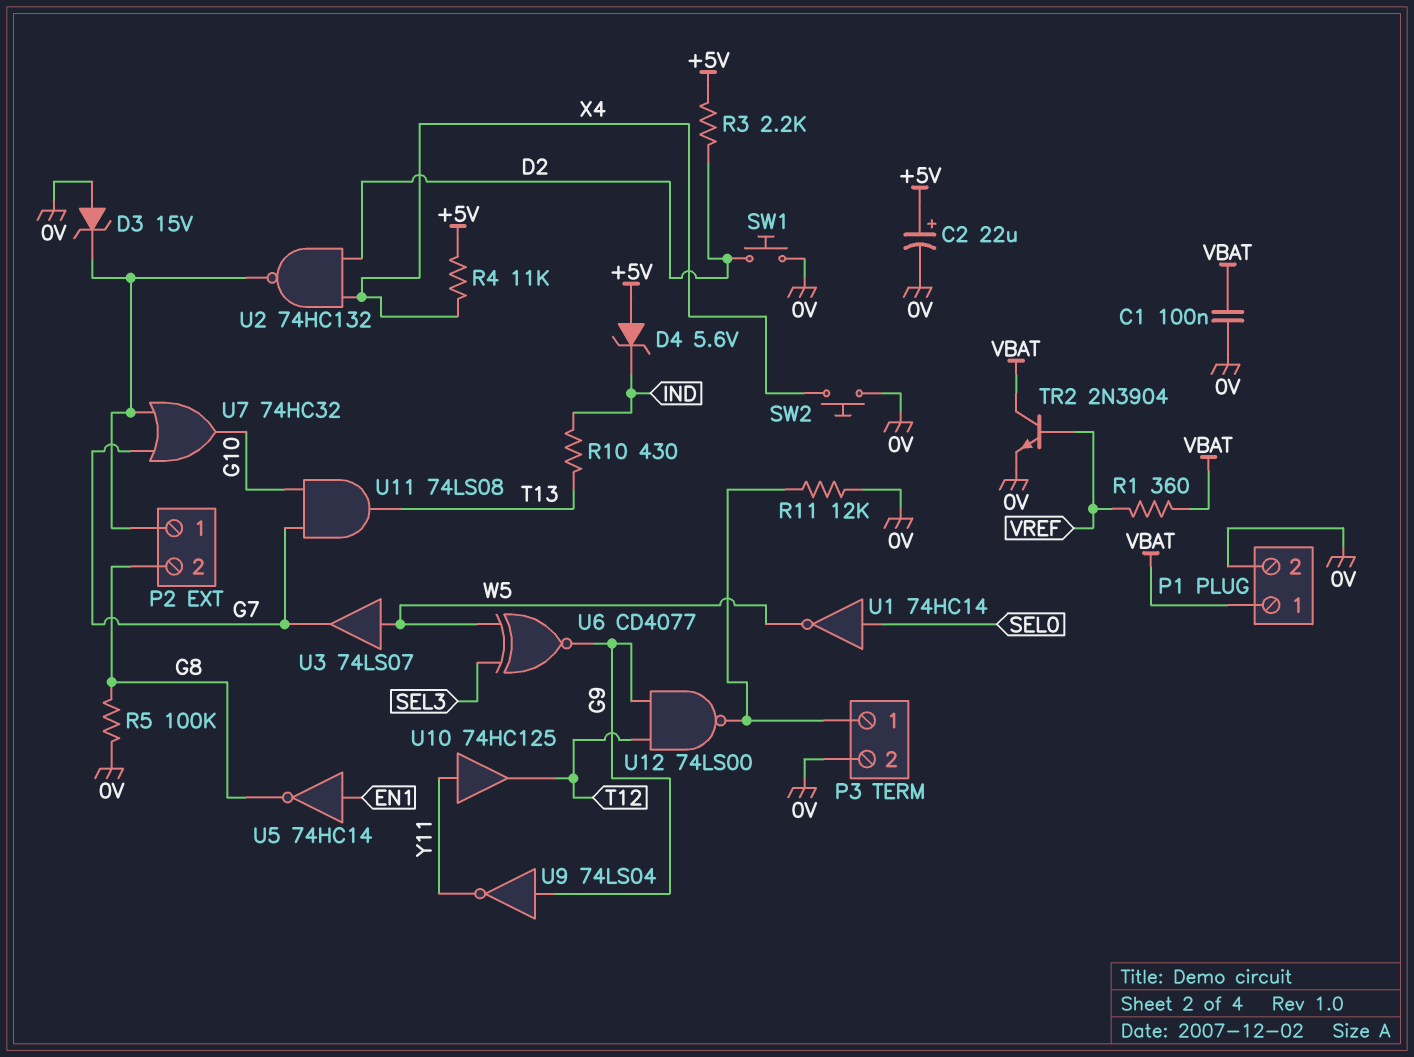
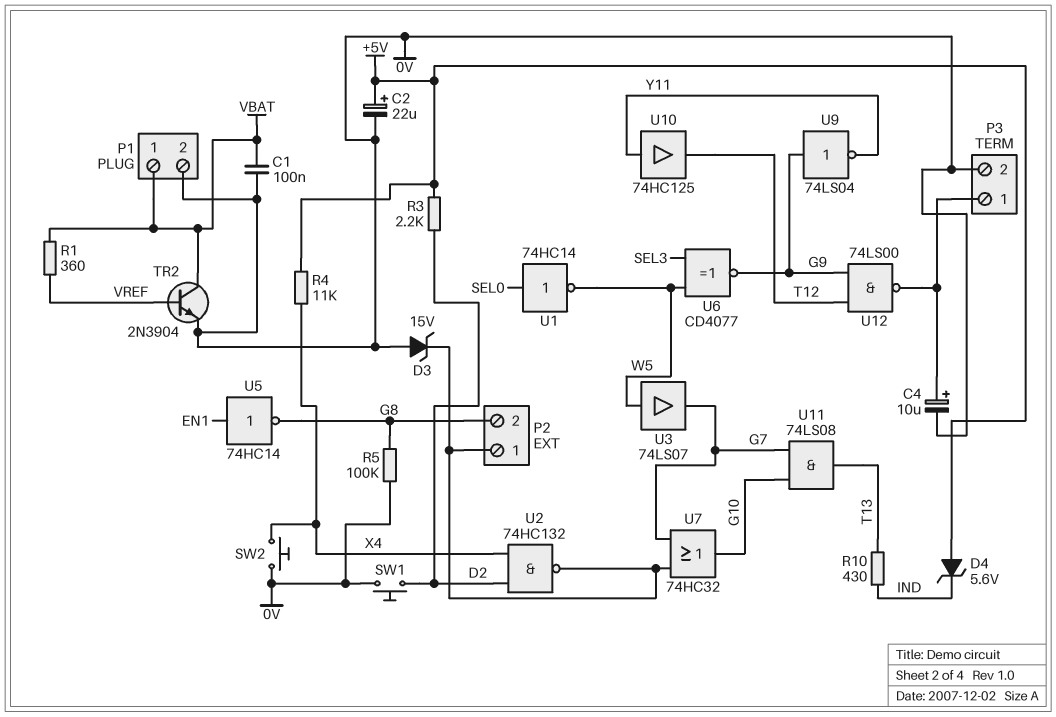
C4: none -> 10uF (plus P3/1, minus 0V)
R11: 12k (0V, P3/1) -> none

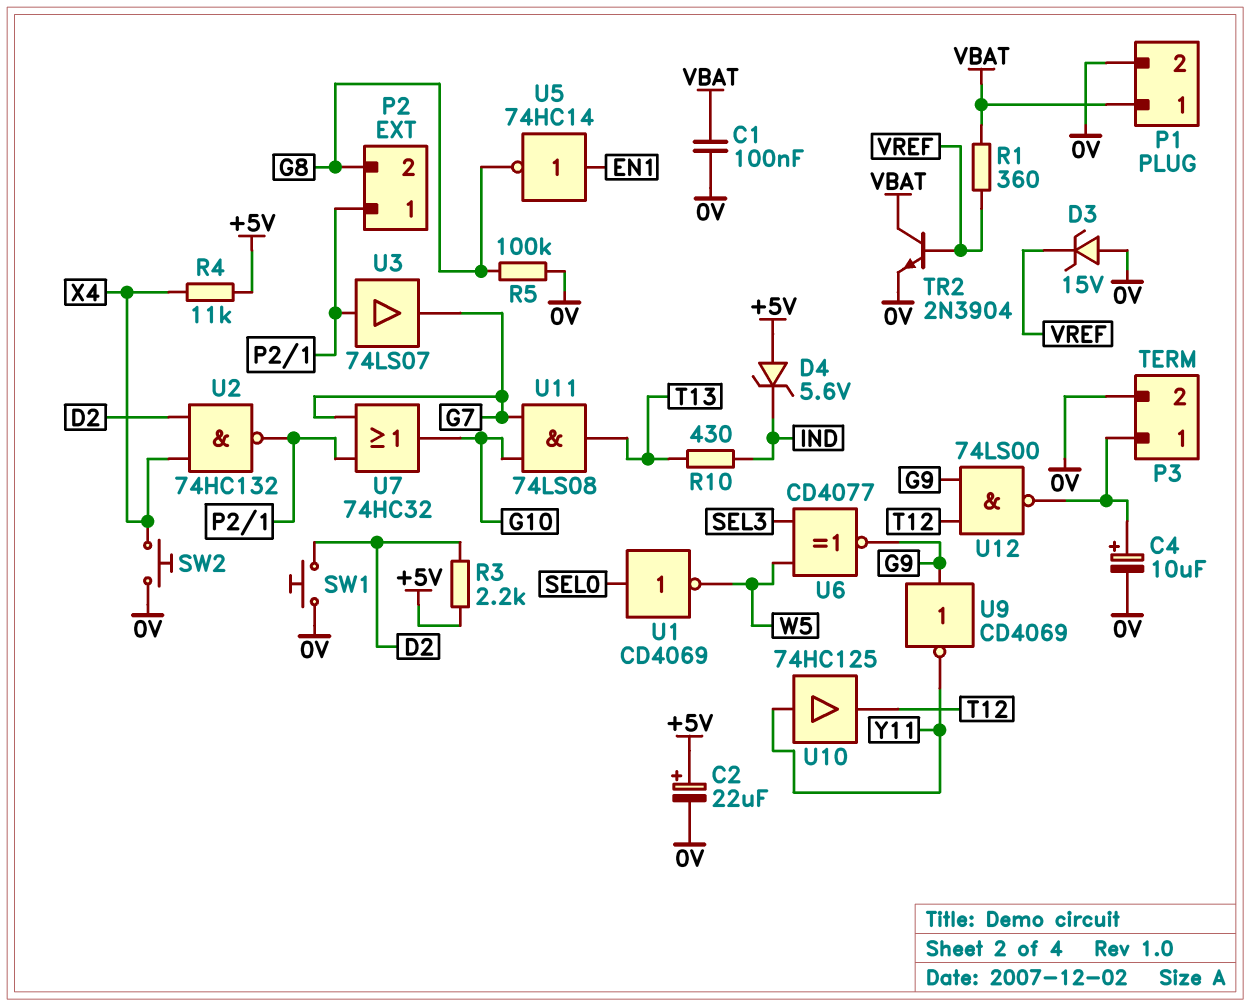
D3: zener 15V (A 0V, K P2/1) -> zener 15V (A 0V, K VREF)
U1: NOT 74HC14 (in SEL0, out W5) -> NOT CD4069 (in SEL0, out W5)
U3: buffer 74LS07 (in W5, out G7) -> buffer 74LS07 (in P2/1, out G7)
U9: NOT 74LS04 (in G9, out Y11) -> NOT CD4069 (in G9, out Y11)

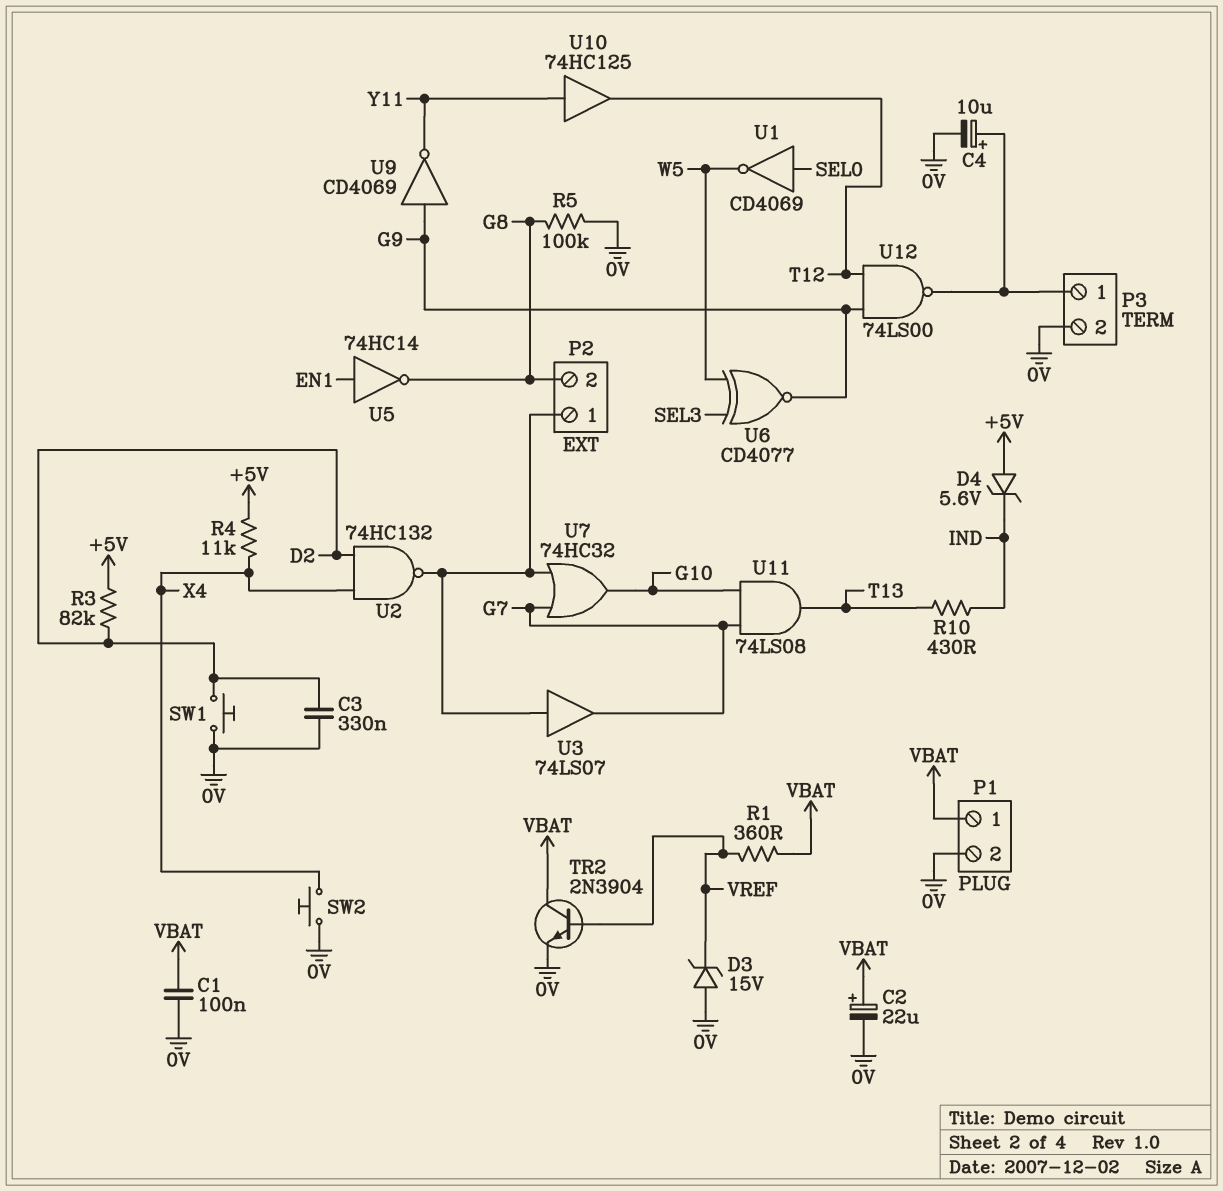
C2: 22uF (plus +5V, minus 0V) -> 22uF (plus VBAT, minus 0V)
C3: none -> 330nF (0V, D2)
R3: 2.2k (+5V, D2) -> 82k (+5V, D2)

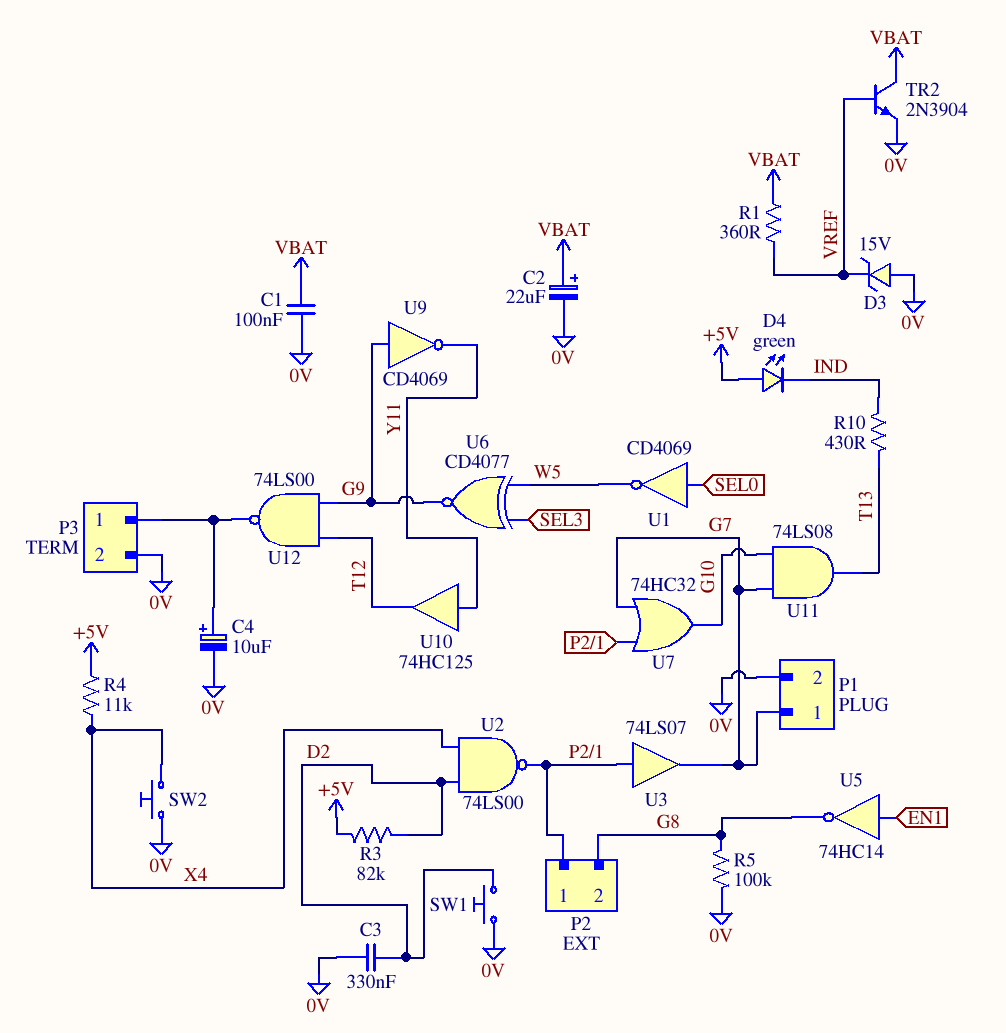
D4: zener 5.6V (A +5V, K IND) -> LED green (A +5V, K IND)
P1 pin 1: VBAT -> G7
U2: NAND 74HC132 (in D2, in X4, out P2/1) -> NAND 74LS00 (in D2, in X4, out P2/1)

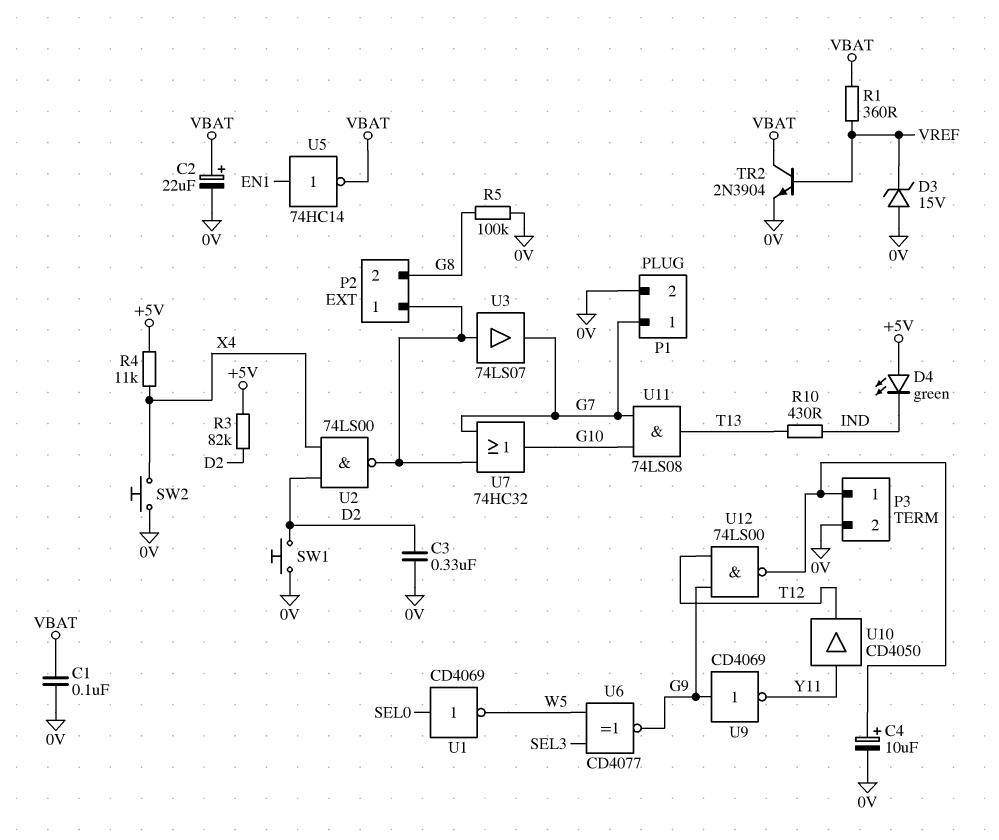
U5: NOT 74HC14 (in EN1, out G8) -> NOT 74HC14 (in EN1, out VBAT)
U10: buffer 74HC125 (in Y11, out T12) -> buffer CD4050 (in Y11, out T12)

